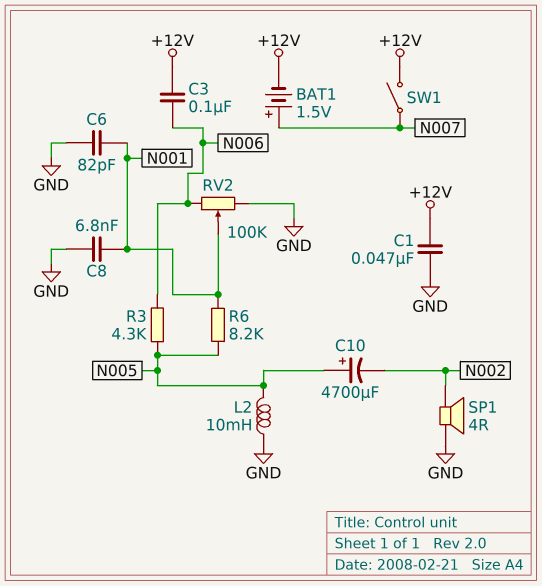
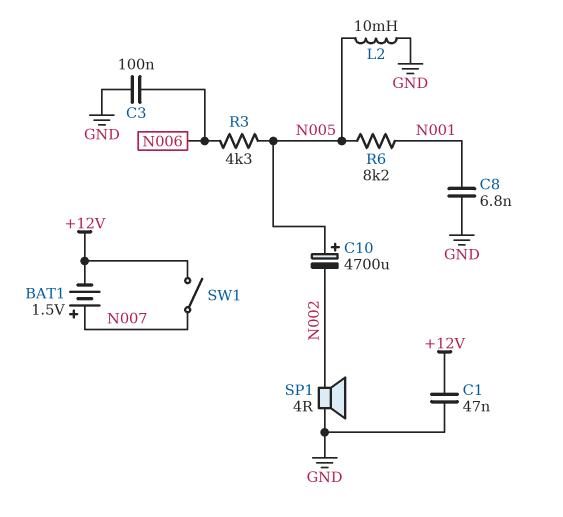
C3: 100nF (+12V, N006) -> 100nF (GND, N006)
C6: 82pF (GND, N001) -> none
RV2: 100k (GND, N006, wiper N001) -> none

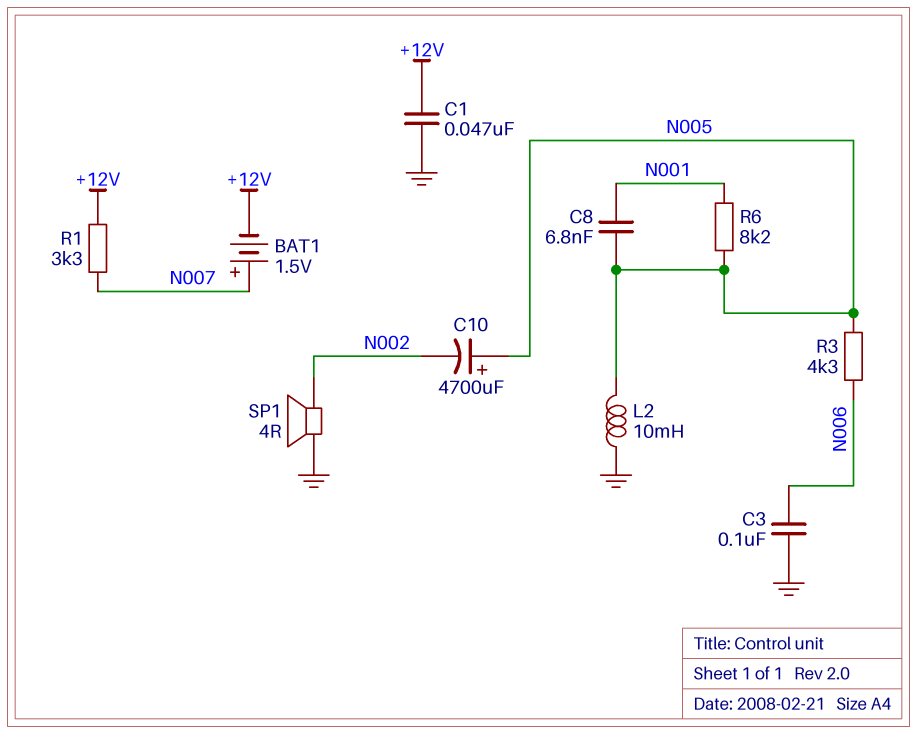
C8: 6.8nF (GND, N001) -> 6.8nF (N001, N005)
R1: none -> 3.3k (+12V, N007)
SW1: switch (+12V, N007) -> none

